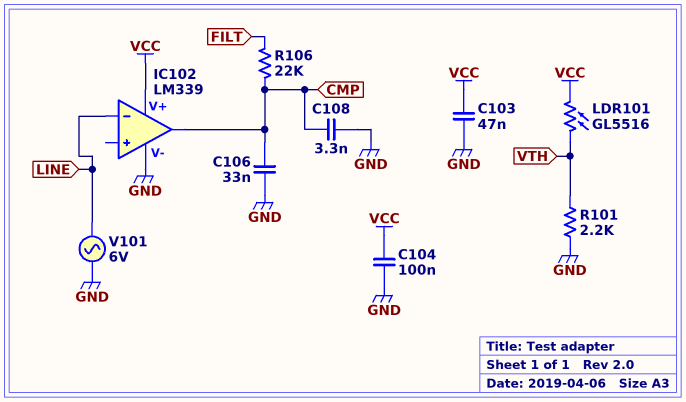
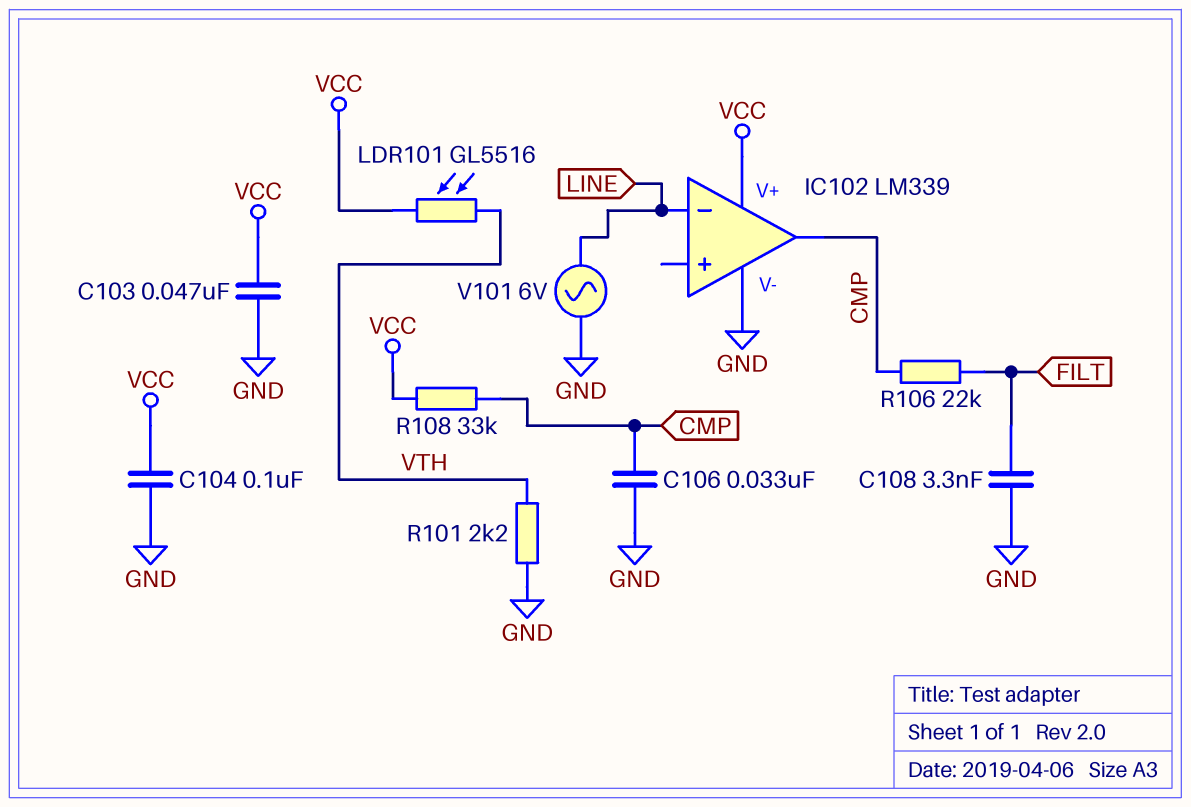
C108: 3.3nF (CMP, GND) -> 3.3nF (FILT, GND)
R108: none -> 33k (CMP, VCC)

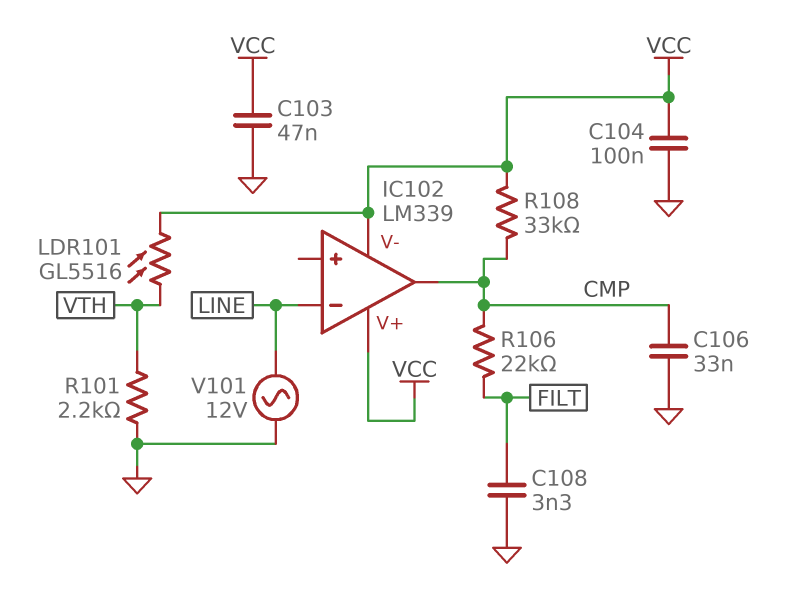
IC102 pin V-: GND -> VCC
V101: AC 6V (GND, LINE) -> AC 12V (GND, LINE)

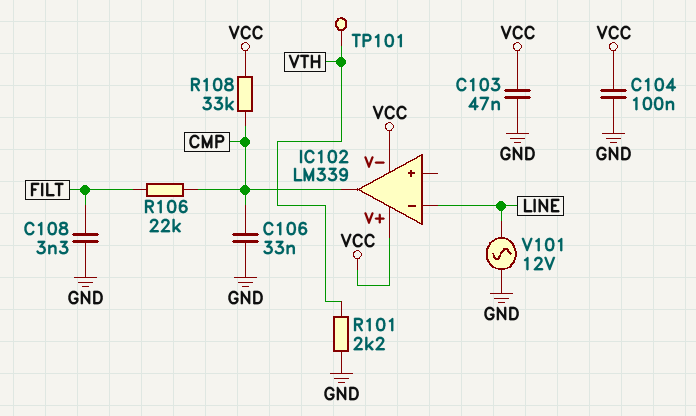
LDR101: GL5516 (VCC, VTH) -> none
TP101: none -> test point (VTH)

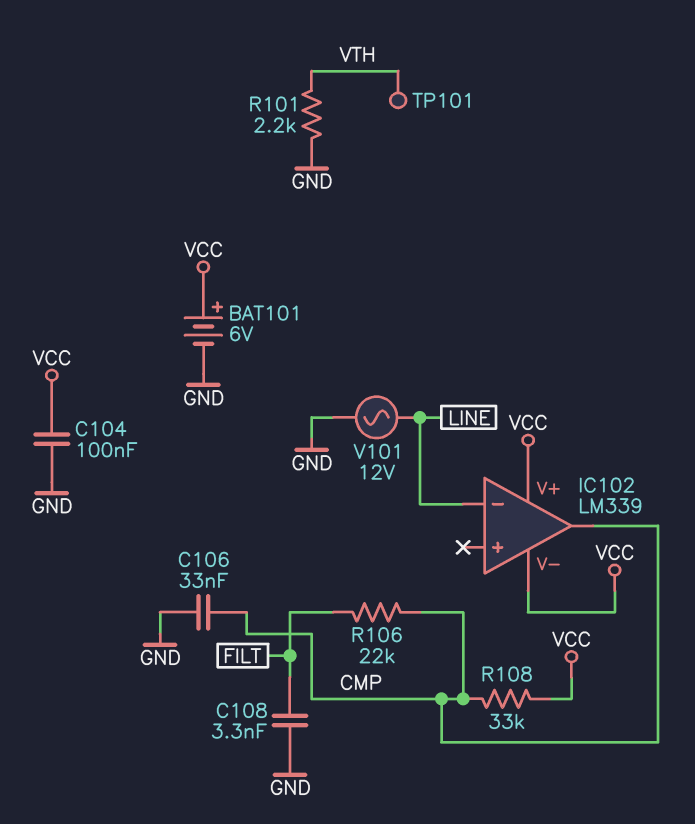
BAT101: none -> 6V (plus VCC, minus GND)
C103: 47nF (GND, VCC) -> none

